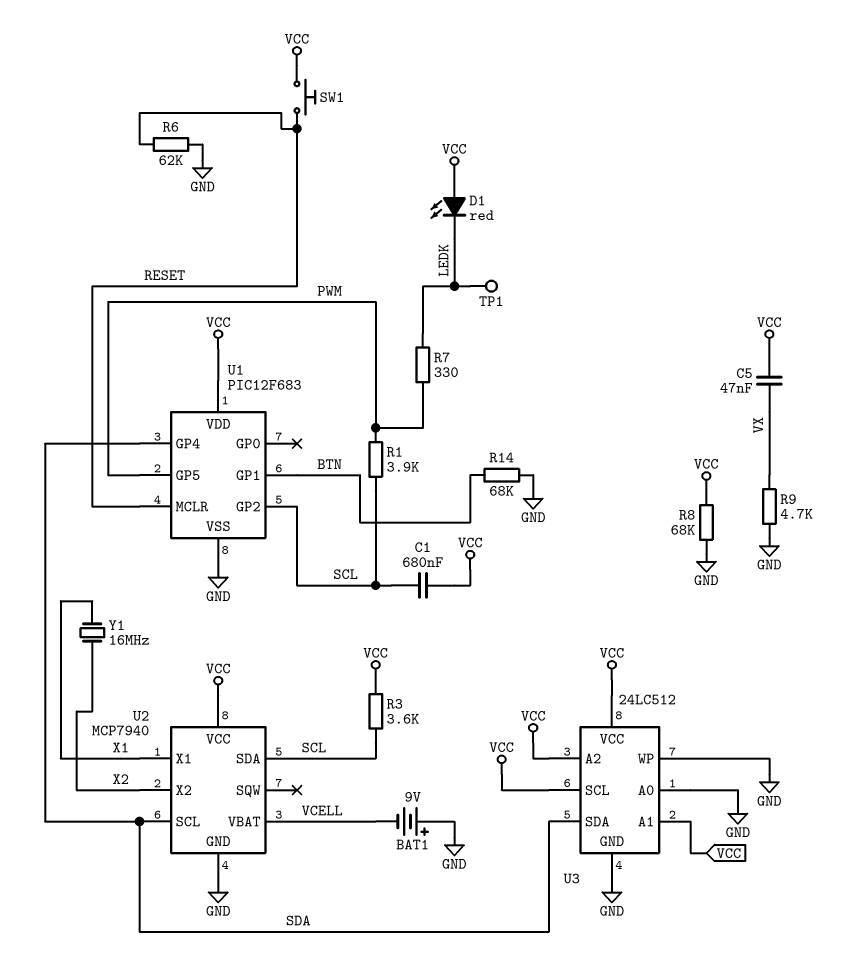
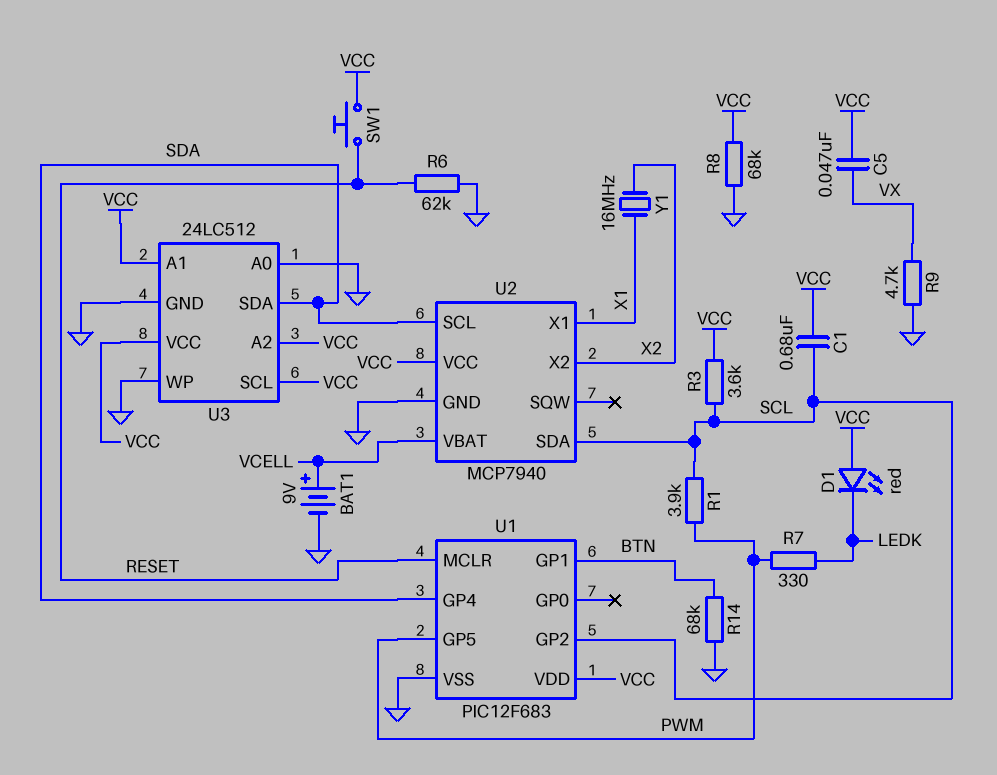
BAT1: 9V (plus GND, minus VCELL) -> 9V (plus VCELL, minus GND)
TP1: test point (LEDK) -> none

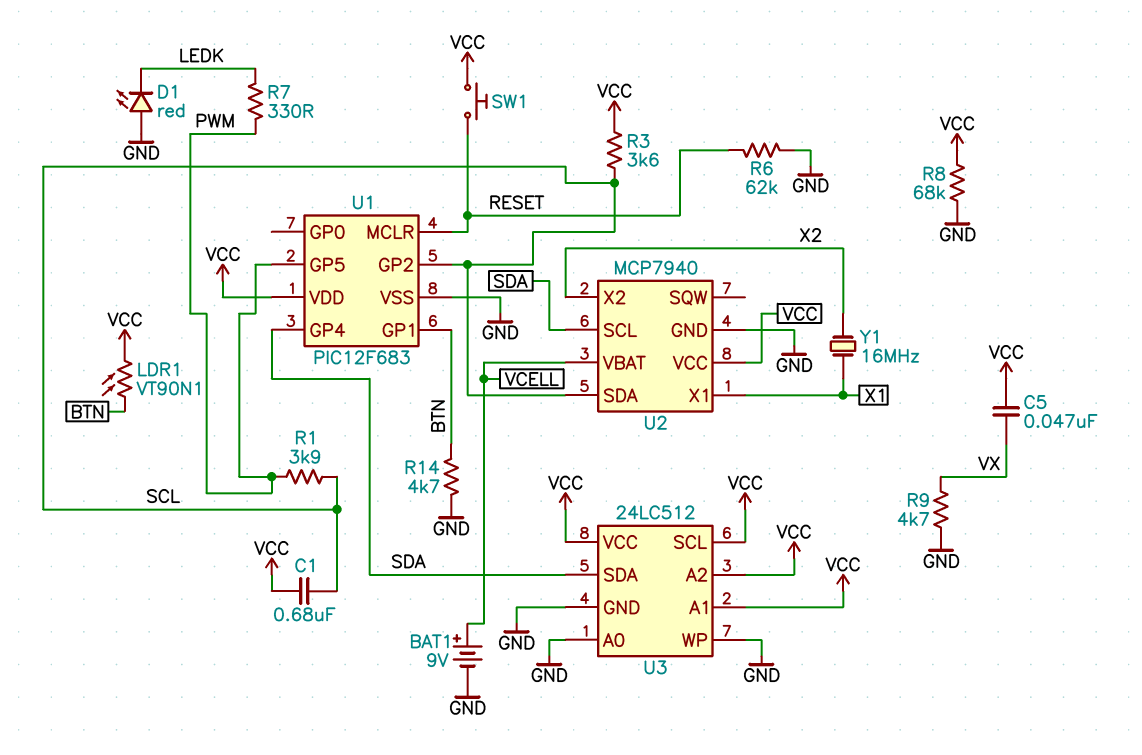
D1: LED red (A VCC, K LEDK) -> LED red (A GND, K LEDK)
LDR1: none -> VT90N1 (BTN, VCC)
R14: 68k (BTN, GND) -> 4.7k (BTN, GND)

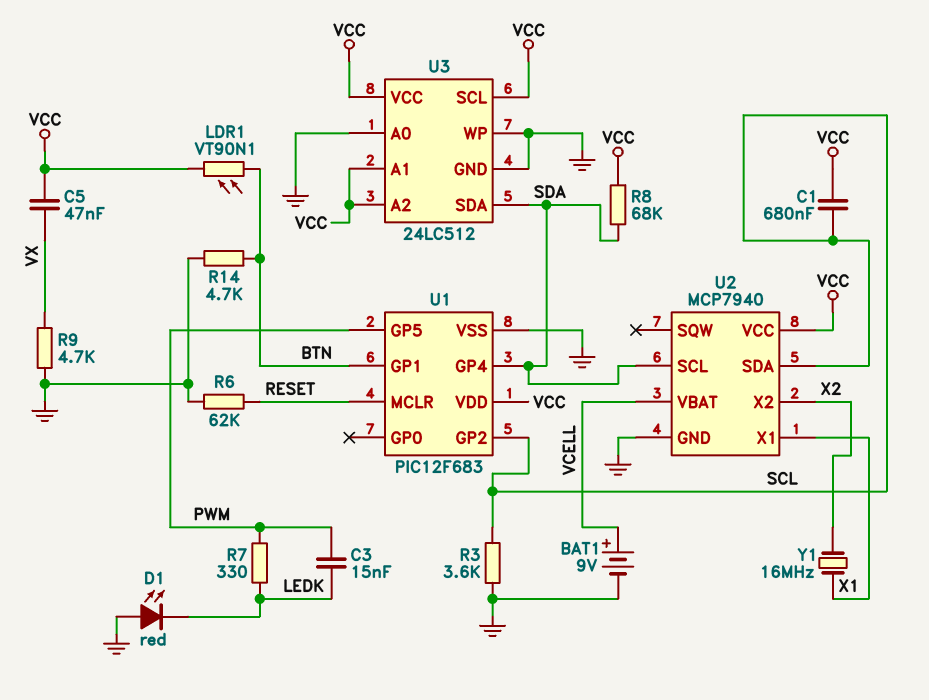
C3: none -> 15nF (LEDK, PWM)
R1: 3.9k (PWM, SCL) -> none
R3: 3.6k (SCL, VCC) -> 3.6k (GND, SCL)
R8: 68k (GND, VCC) -> 68k (SDA, VCC)
SW1: button (RESET, VCC) -> none

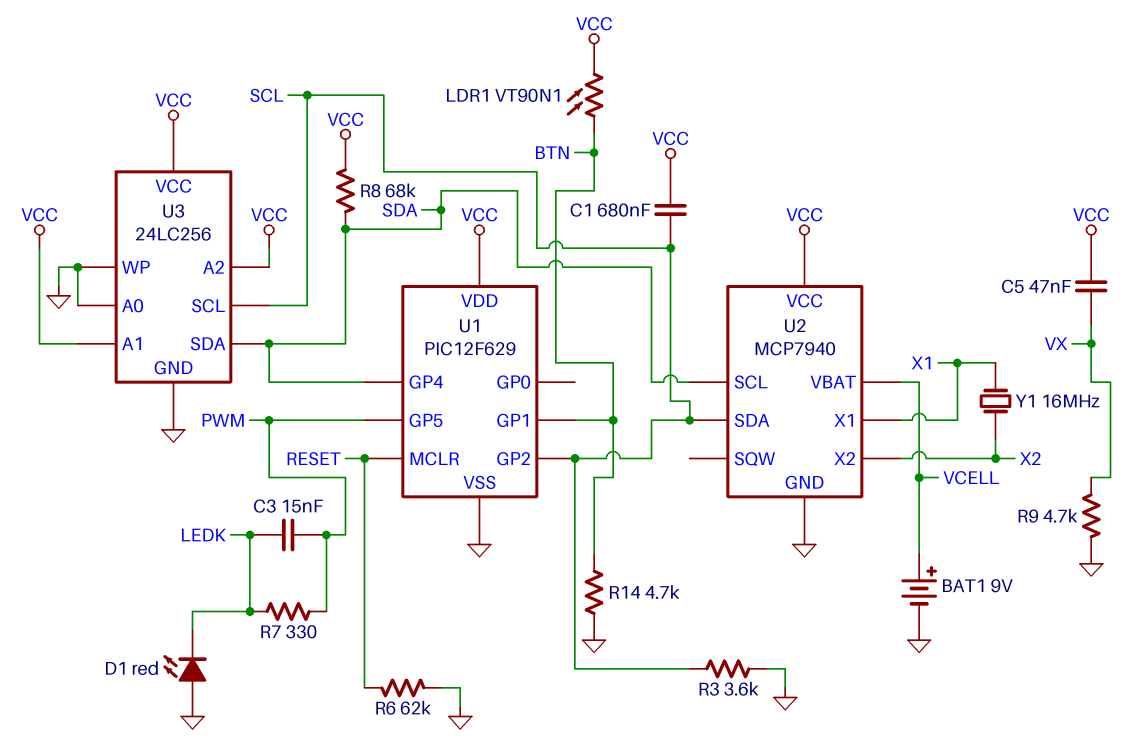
U1: PIC12F683 -> PIC12F629
U3: 24LC512 -> 24LC256
U3 pin SCL: VCC -> SCL

